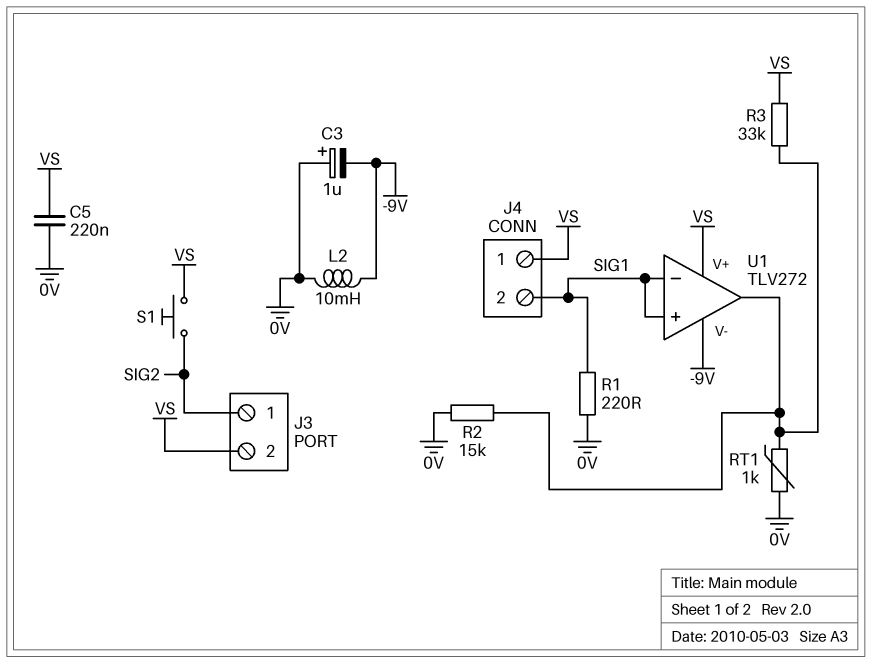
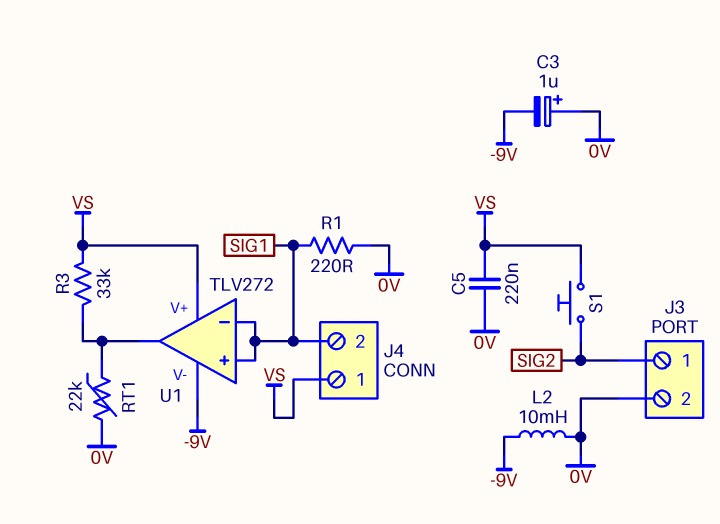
J3 pin 2: VS -> 0V
R2: 15k (0V, U1/out) -> none
RT1: 1k (0V, U1/out) -> 22k (0V, U1/out)

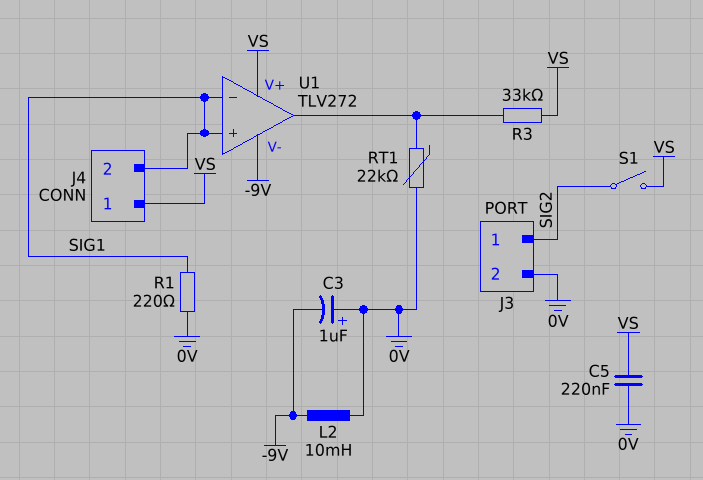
S1: button (SIG2, VS) -> switch (SIG2, VS)

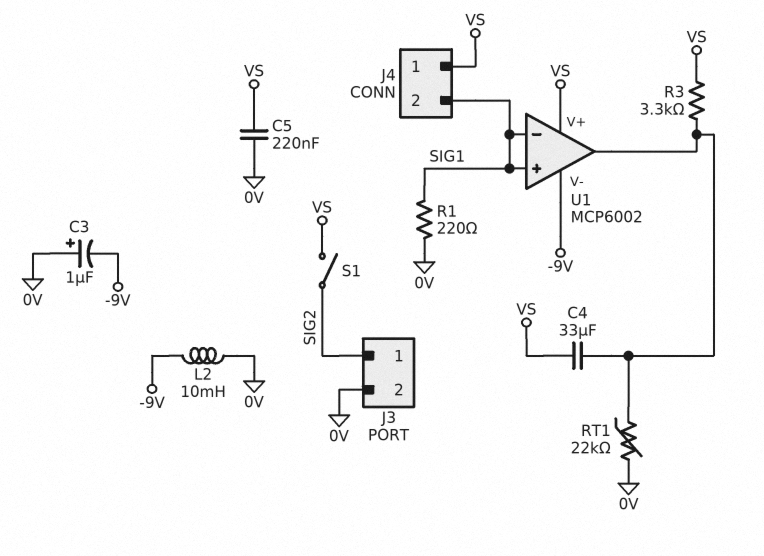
C4: none -> 33uF (U1/out, VS)
R3: 33k (U1/out, VS) -> 3.3k (U1/out, VS)
U1: TLV272 -> MCP6002

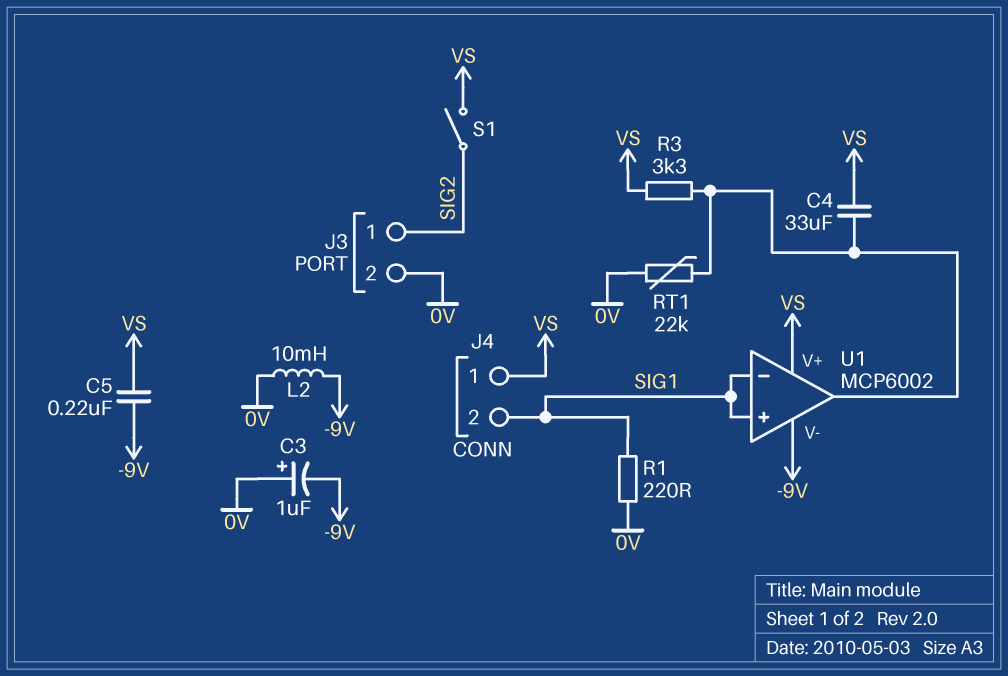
C5: 220nF (0V, VS) -> 220nF (-9V, VS)

